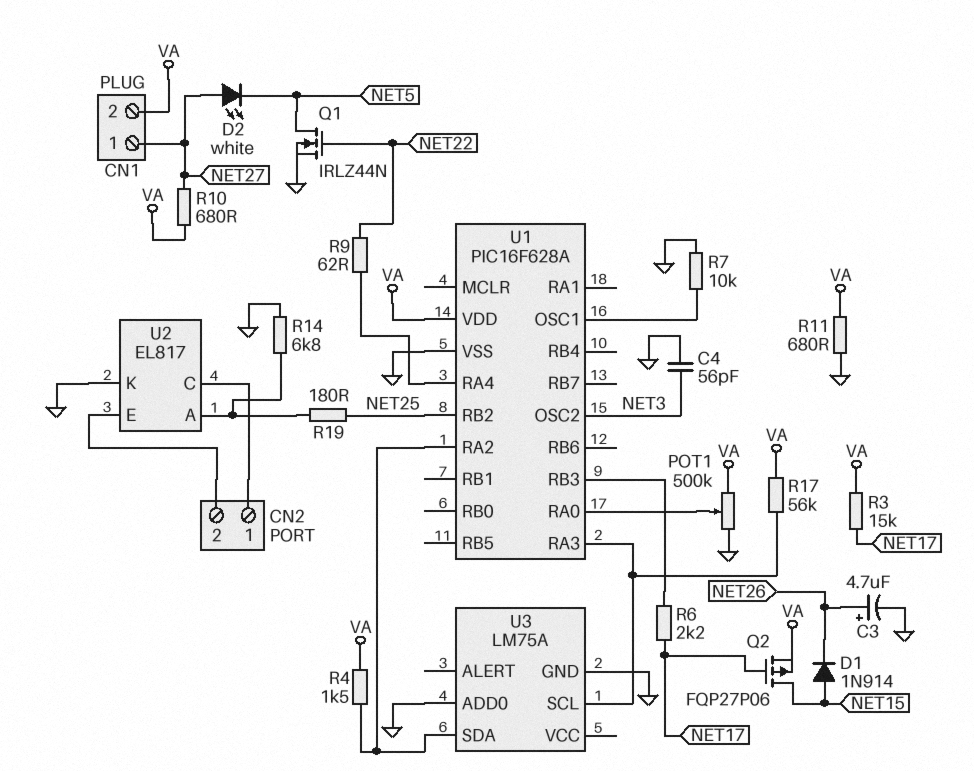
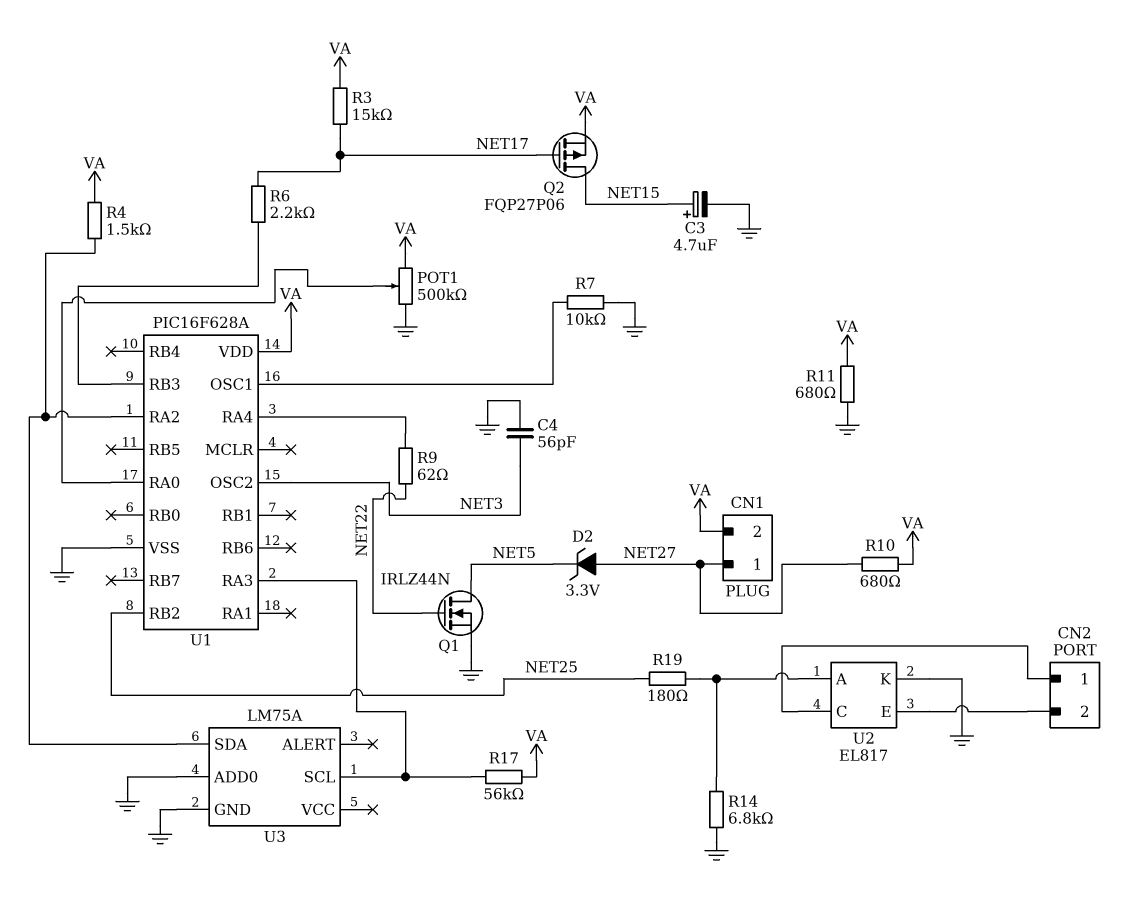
C3: 4.7uF (plus NET26, minus GND) -> 4.7uF (plus NET15, minus GND)
D1: diode 1N914 (A NET15, K NET26) -> none
D2: LED white (A NET27, K NET5) -> zener 3.3V (A NET27, K NET5)

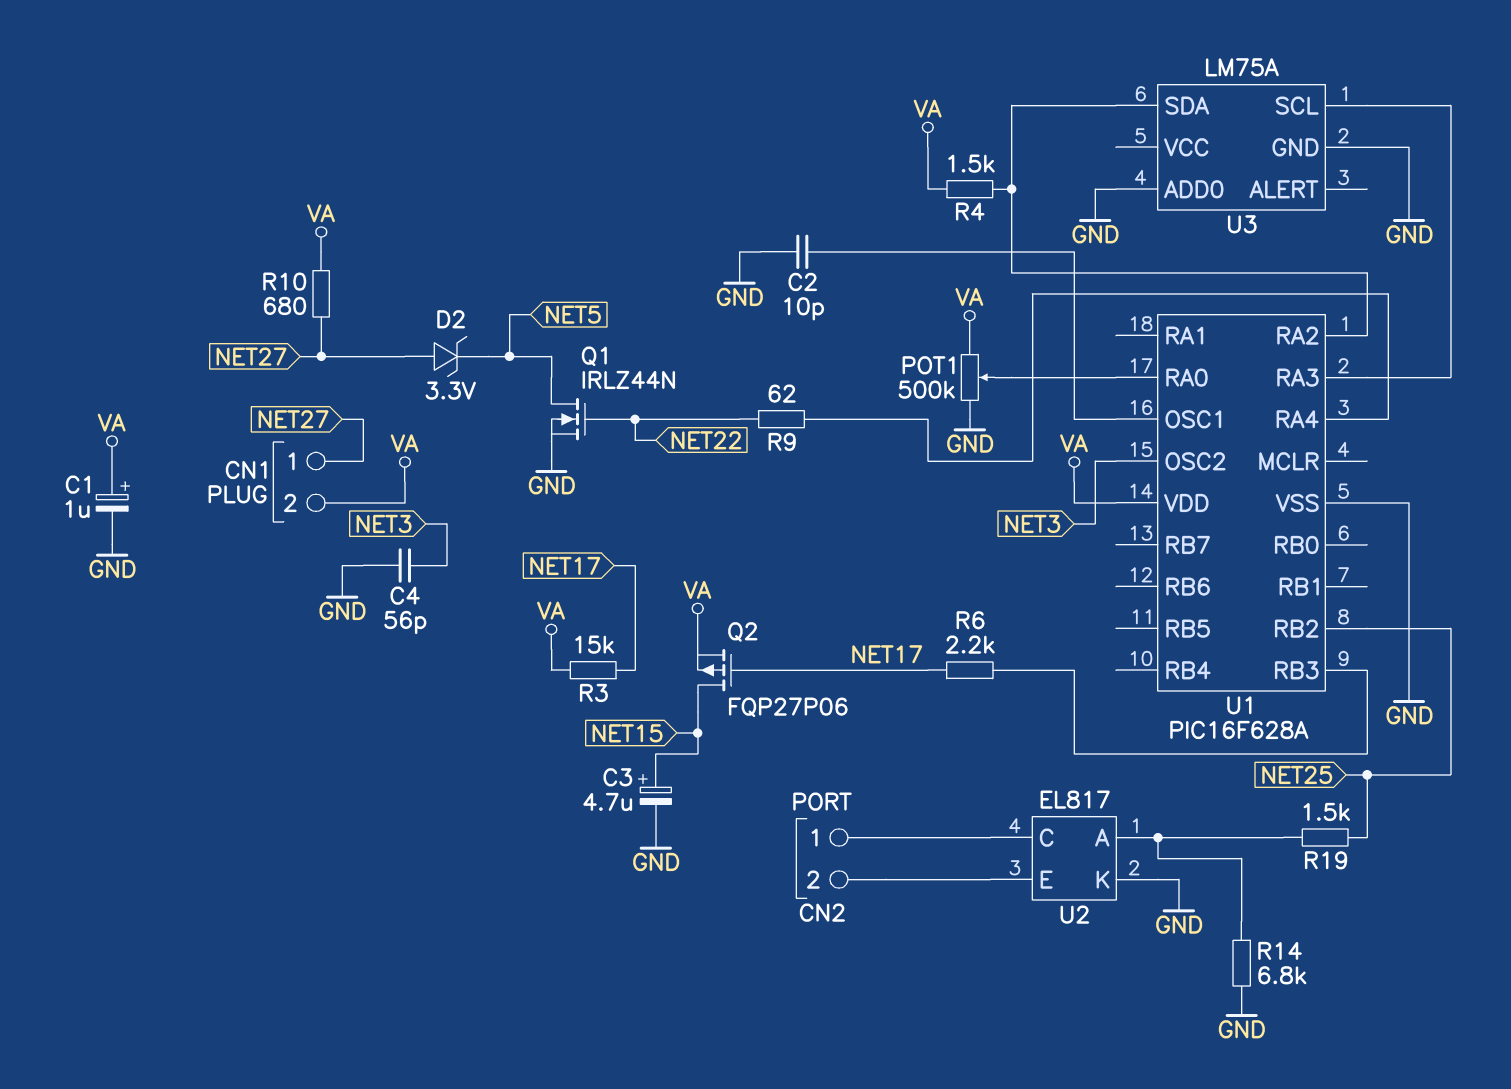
C1: none -> 1uF (plus VA, minus GND)
C2: none -> 10pF (GND, U1/OSC1)
R7: 10k (GND, U1/OSC1) -> none
R11: 680 (GND, VA) -> none
R17: 56k (U1/RA3, VA) -> none
R19: 180 (NET25, U2/A) -> 1.5k (NET25, U2/A)

